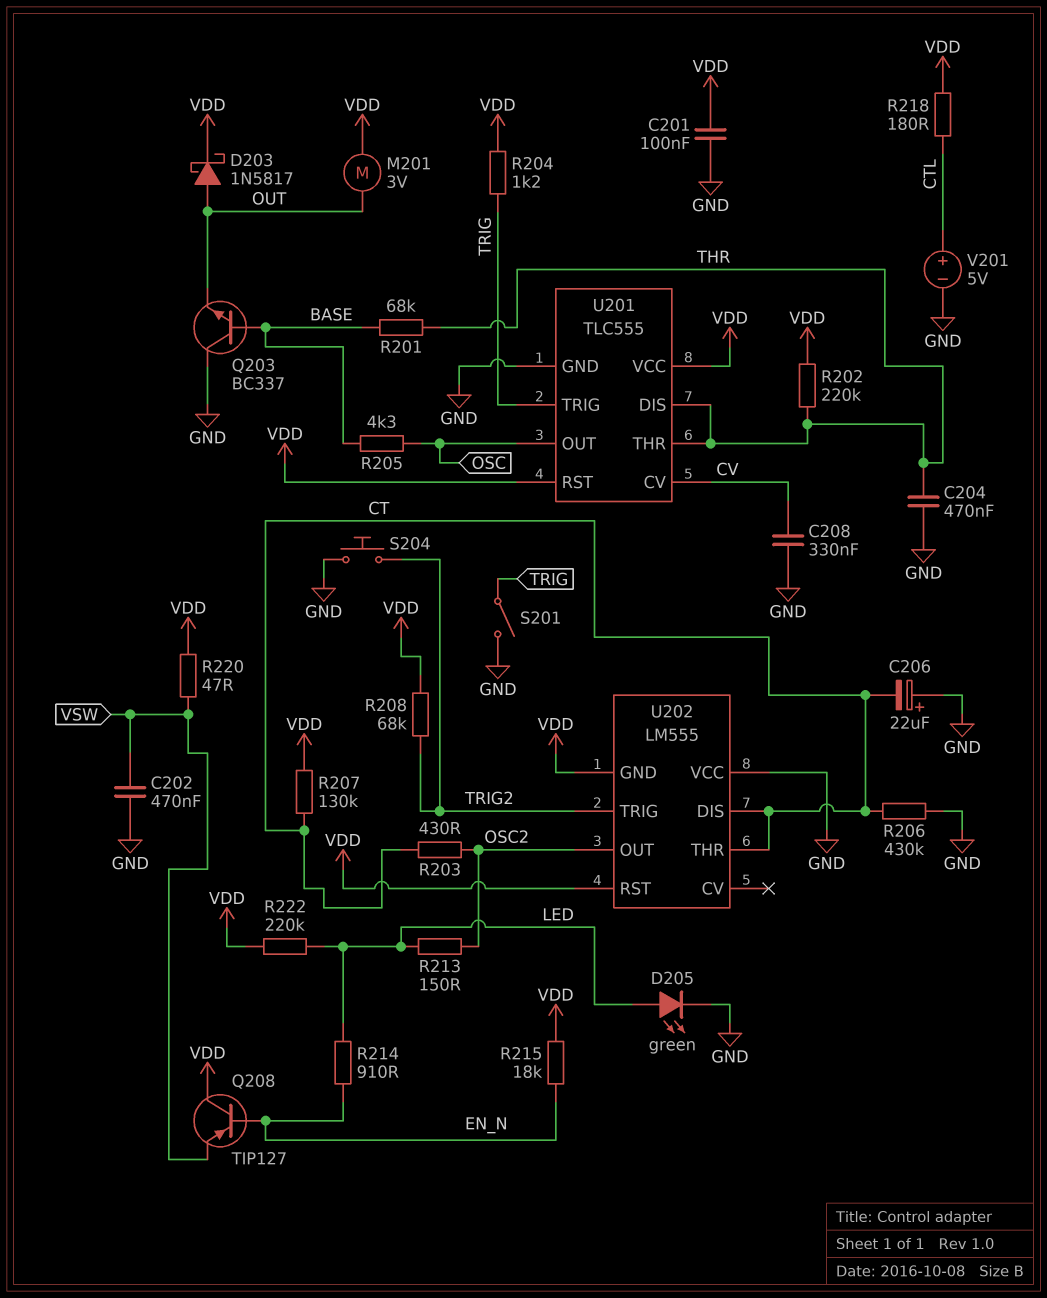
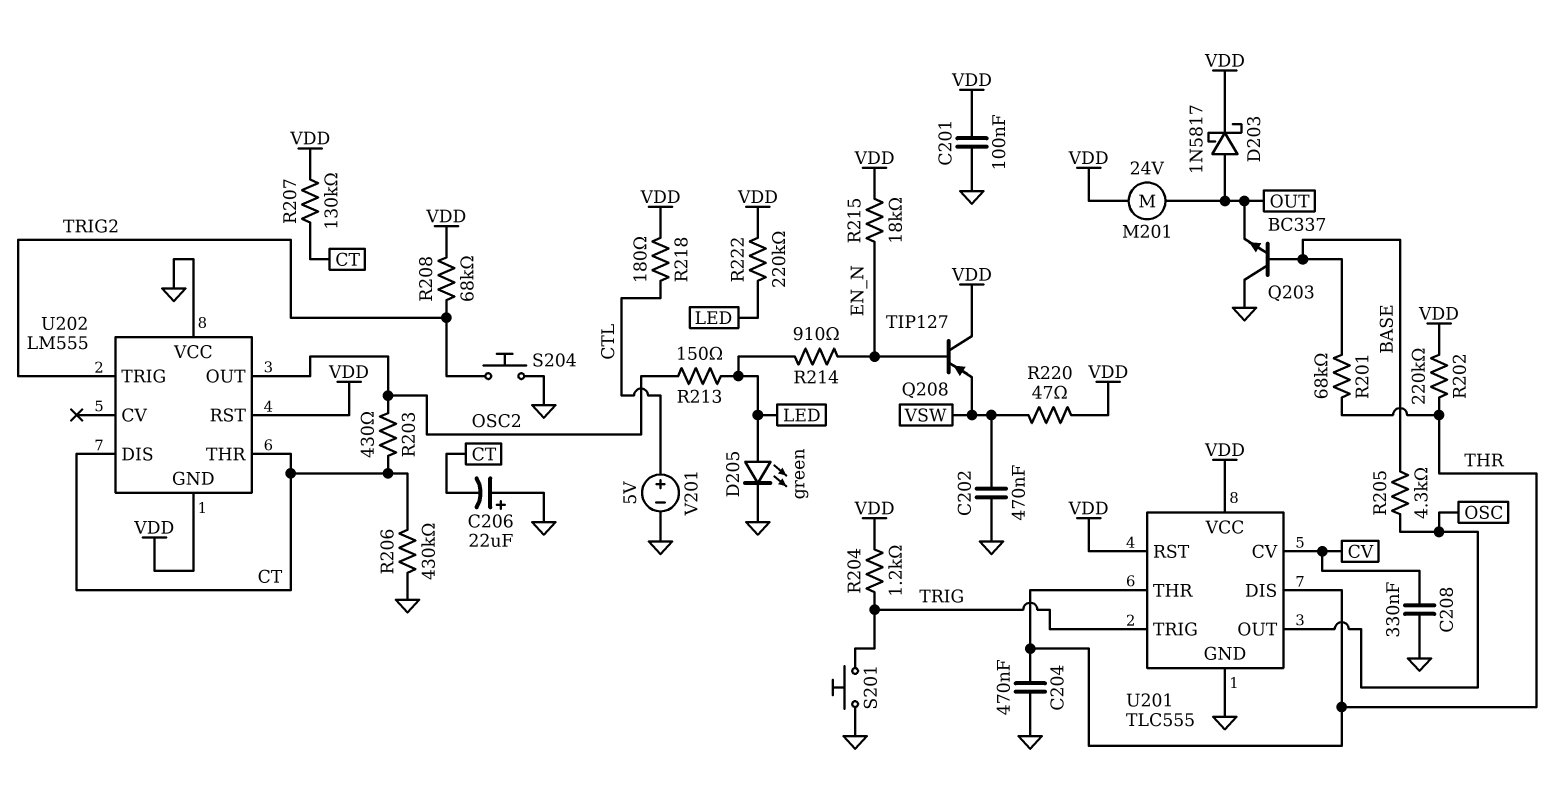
M201: motor 3V (OUT, VDD) -> motor 24V (OUT, VDD)
S201: switch (GND, TRIG) -> button (GND, TRIG)

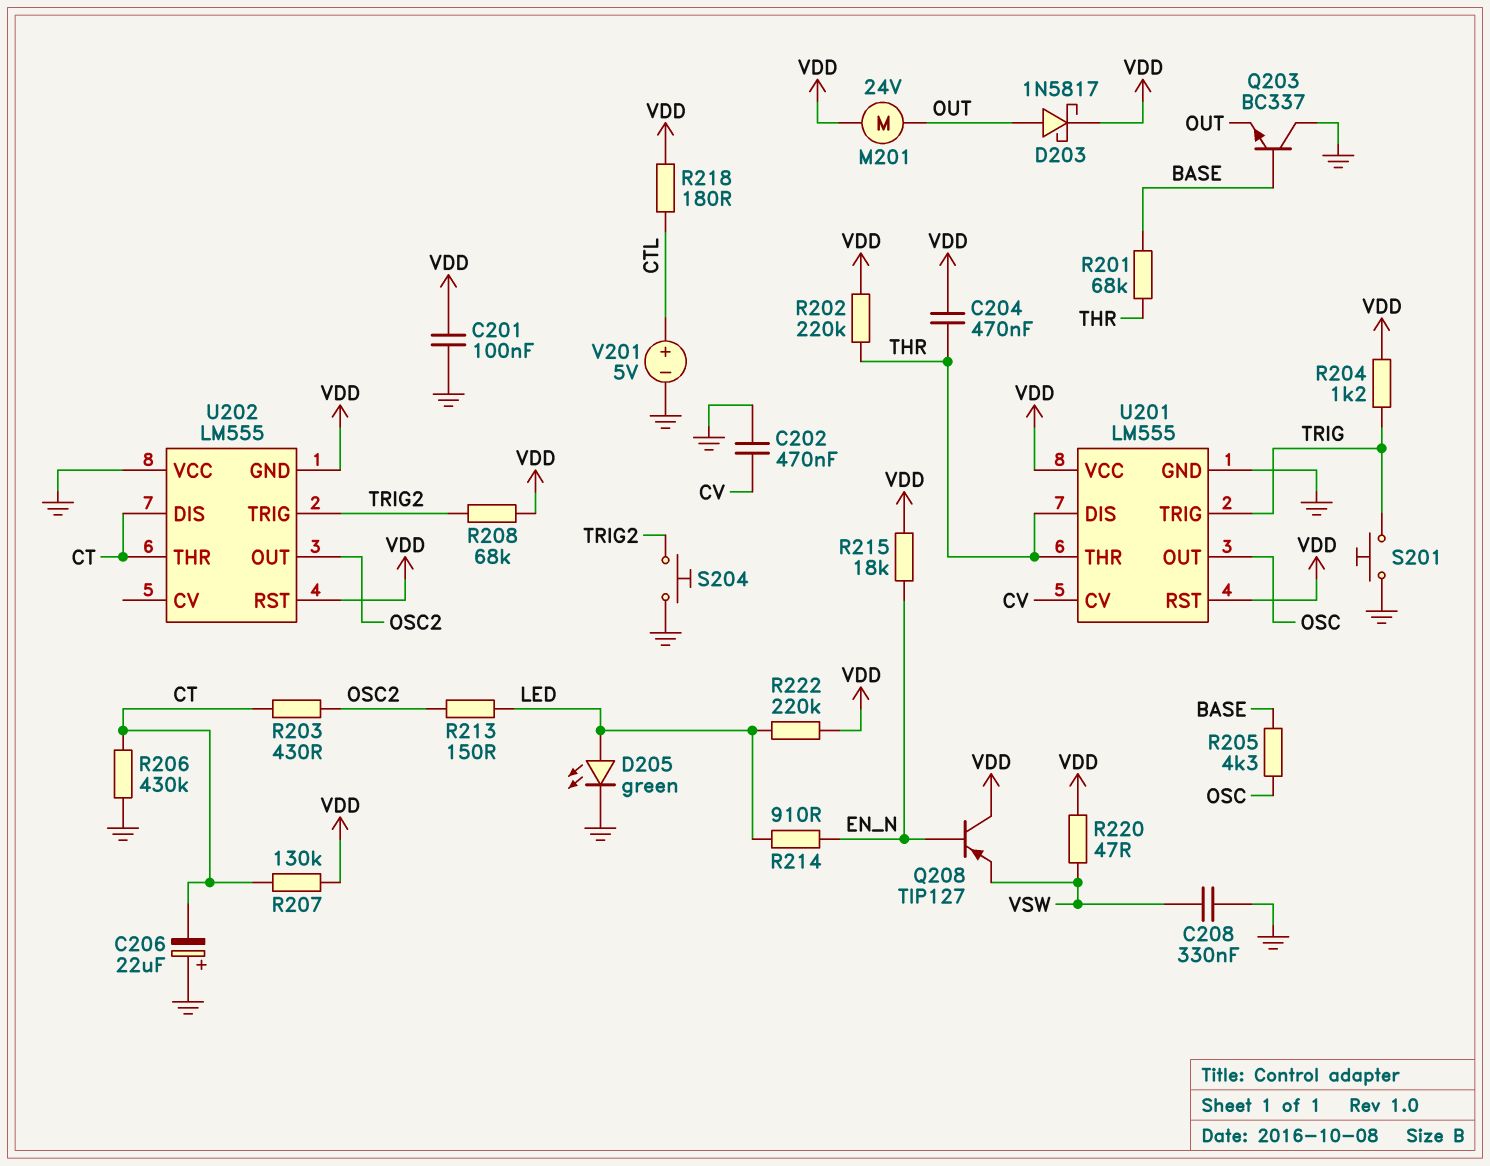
C202: 470nF (GND, VSW) -> 470nF (CV, GND)
C204: 470nF (GND, THR) -> 470nF (THR, VDD)
C208: 330nF (CV, GND) -> 330nF (GND, VSW)
U201: TLC555 -> LM555

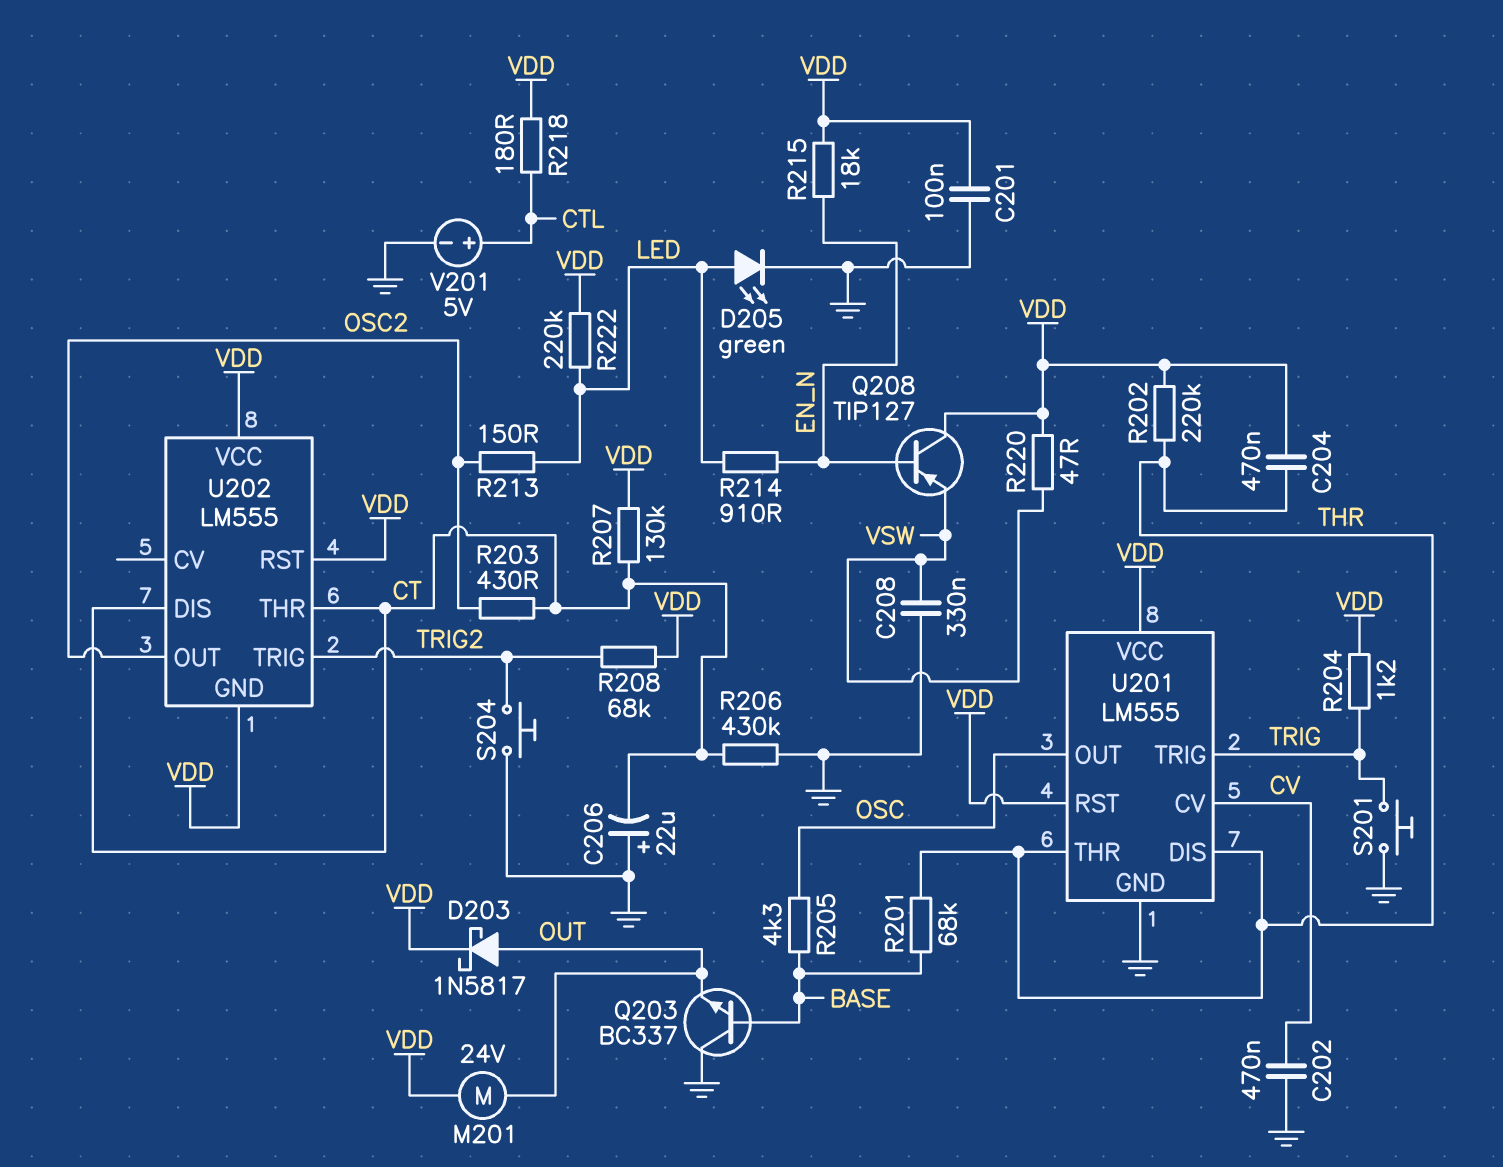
U202 pin VCC: GND -> VDD

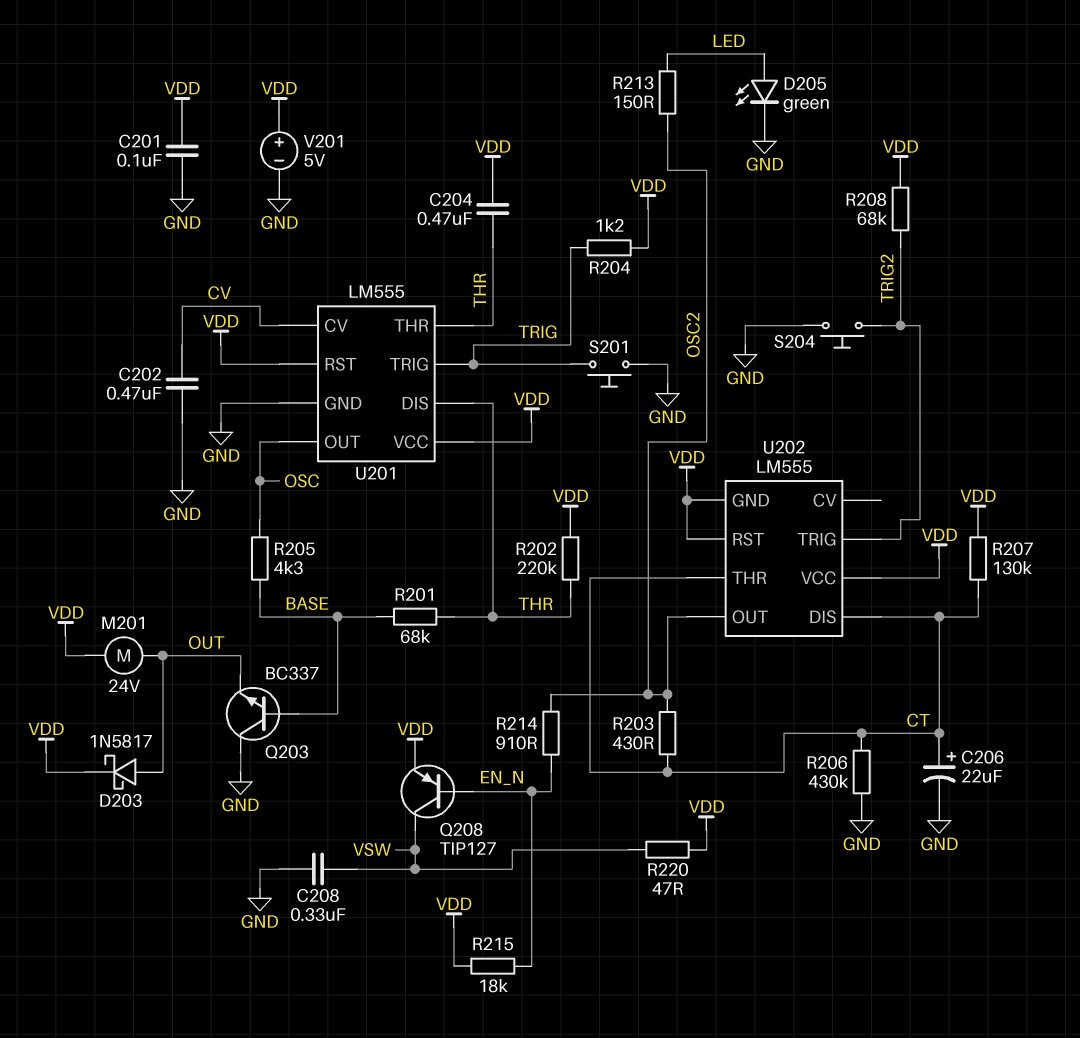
C206: 22uF (plus GND, minus CT) -> 22uF (plus CT, minus GND)
Q208: PNP TIP127 (B EN_N, C VDD, E VSW) -> PNP TIP127 (B EN_N, C VSW, E VDD)
R214: 910 (EN_N, LED) -> 910 (EN_N, OSC2)
R218: 180 (CTL, VDD) -> none
R222: 220k (LED, VDD) -> none
V201: 5V (plus CTL, minus GND) -> 5V (plus VDD, minus GND)

